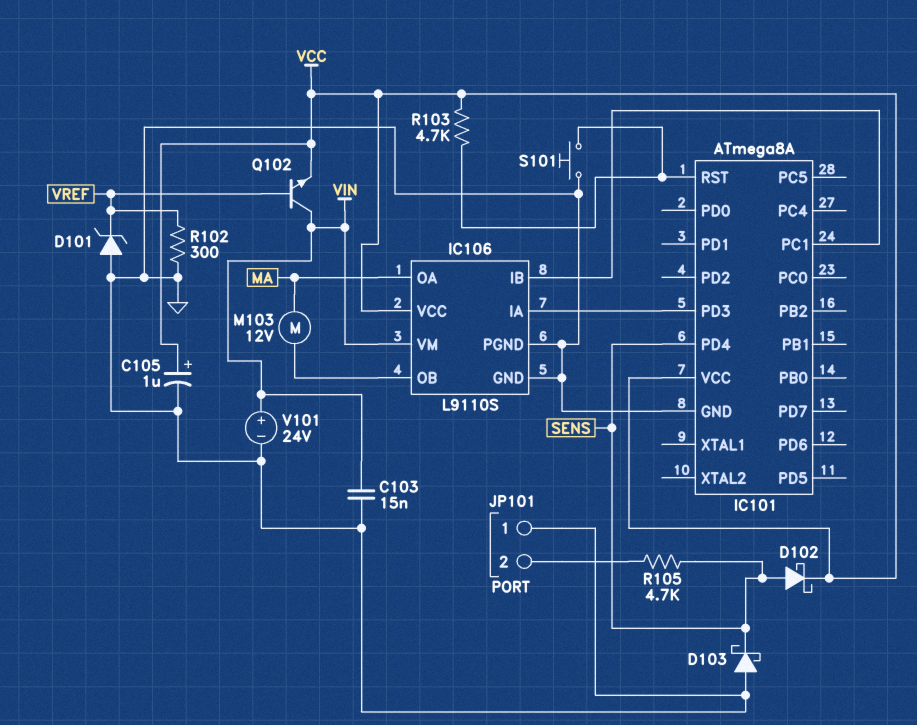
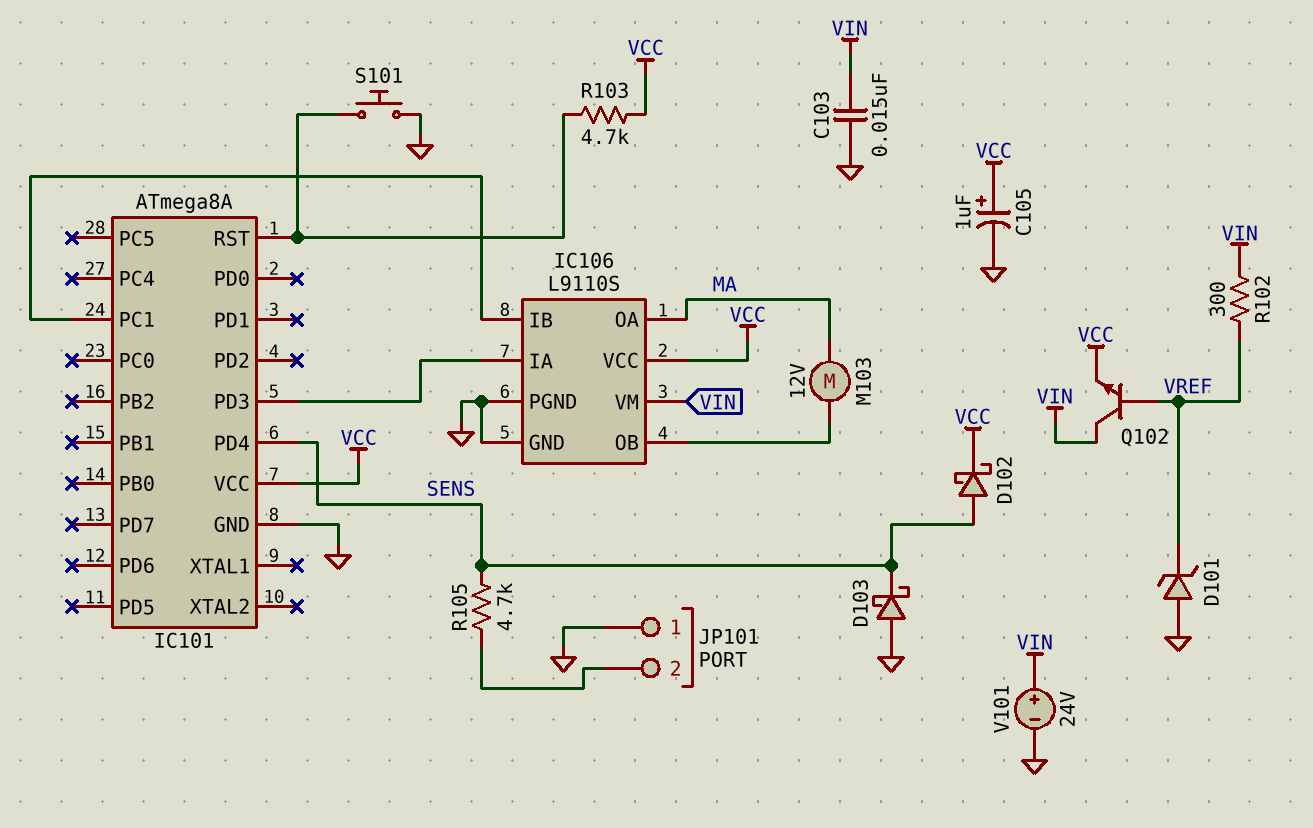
R102: 300 (GND, VREF) -> 300 (VIN, VREF)

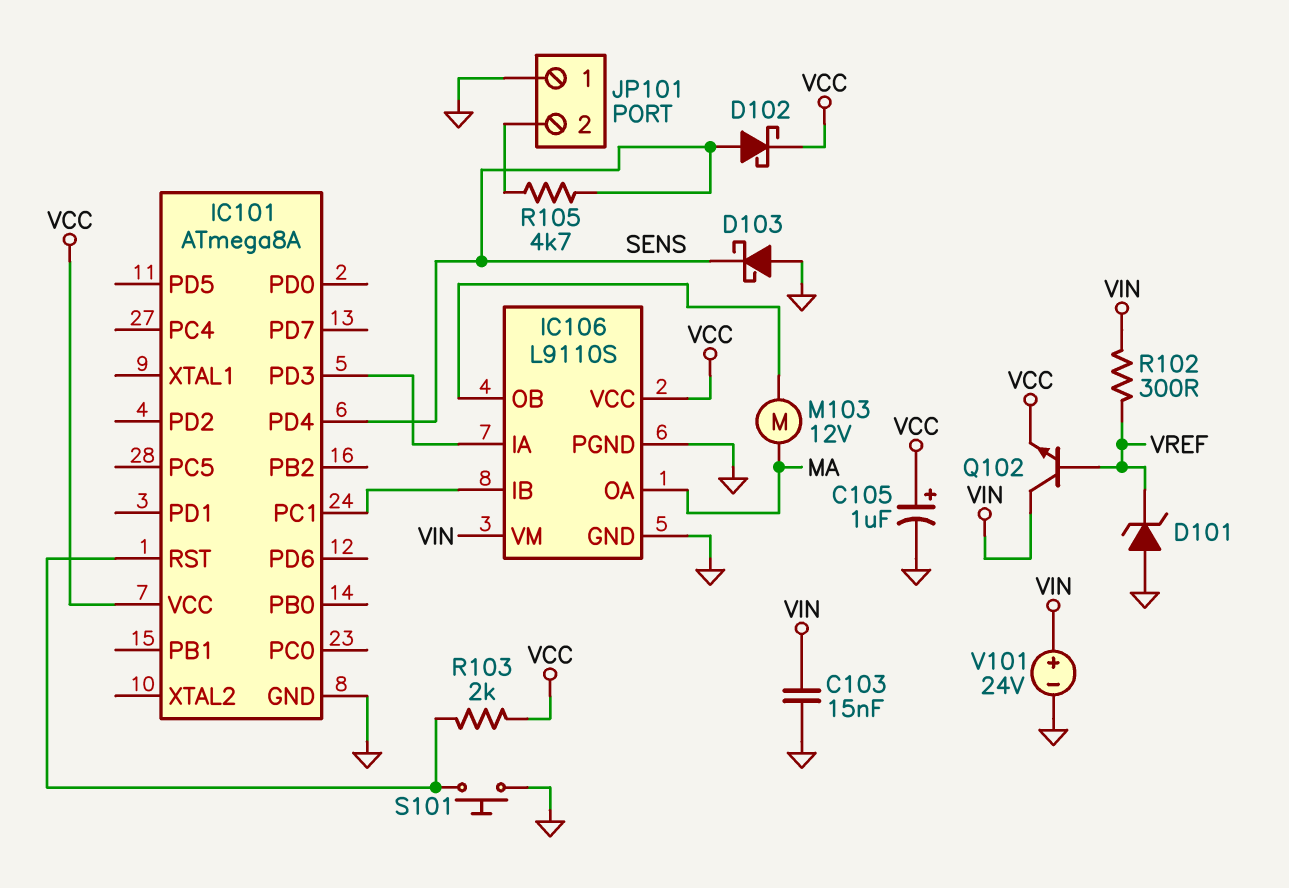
R103: 4.7k (IC101/RST, VCC) -> 2k (IC101/RST, VCC)

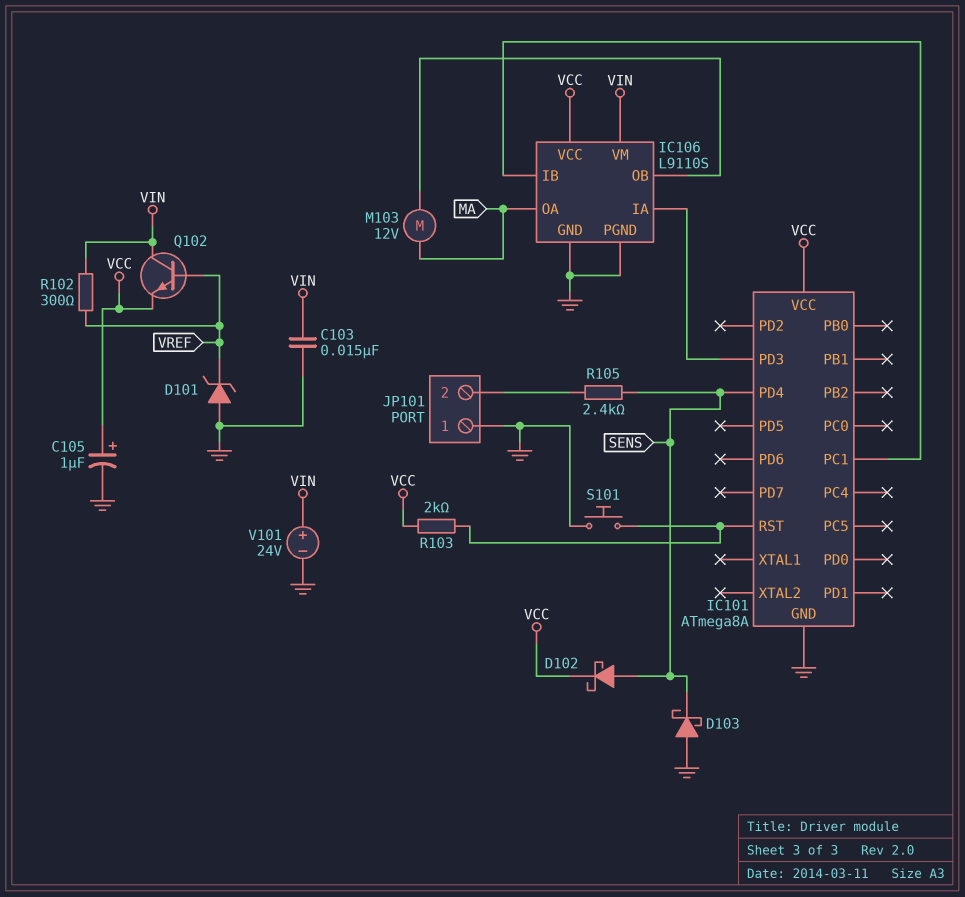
R105: 4.7k (JP101/2, SENS) -> 2.4k (JP101/2, SENS)

